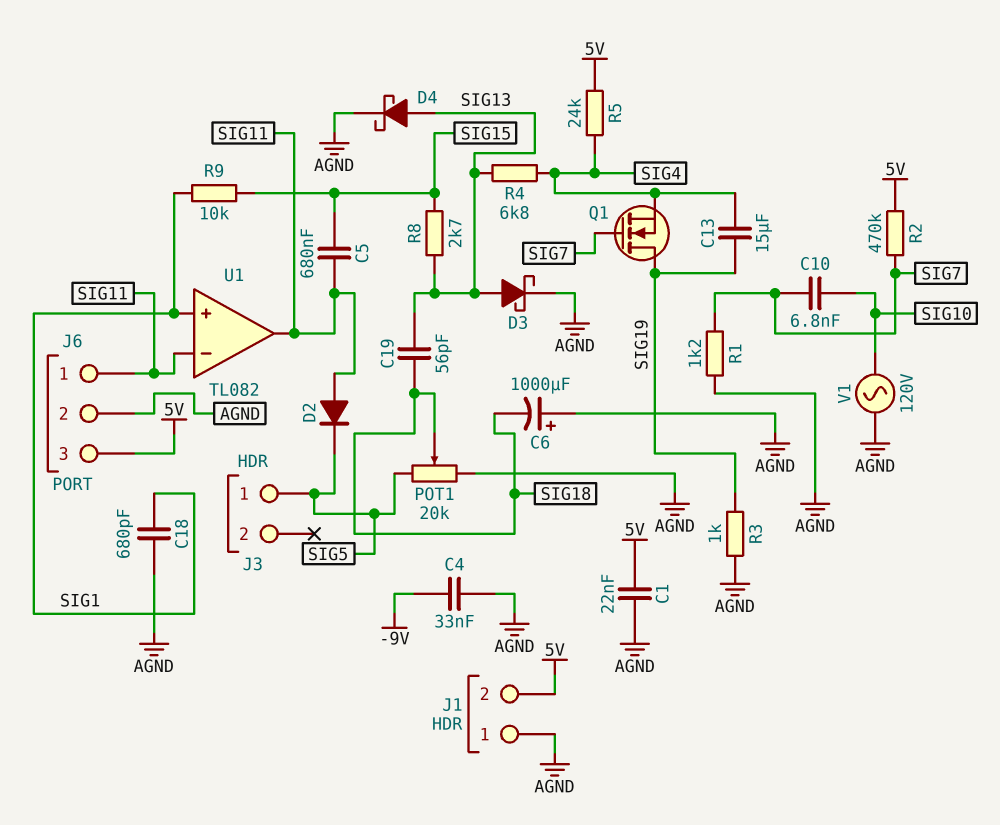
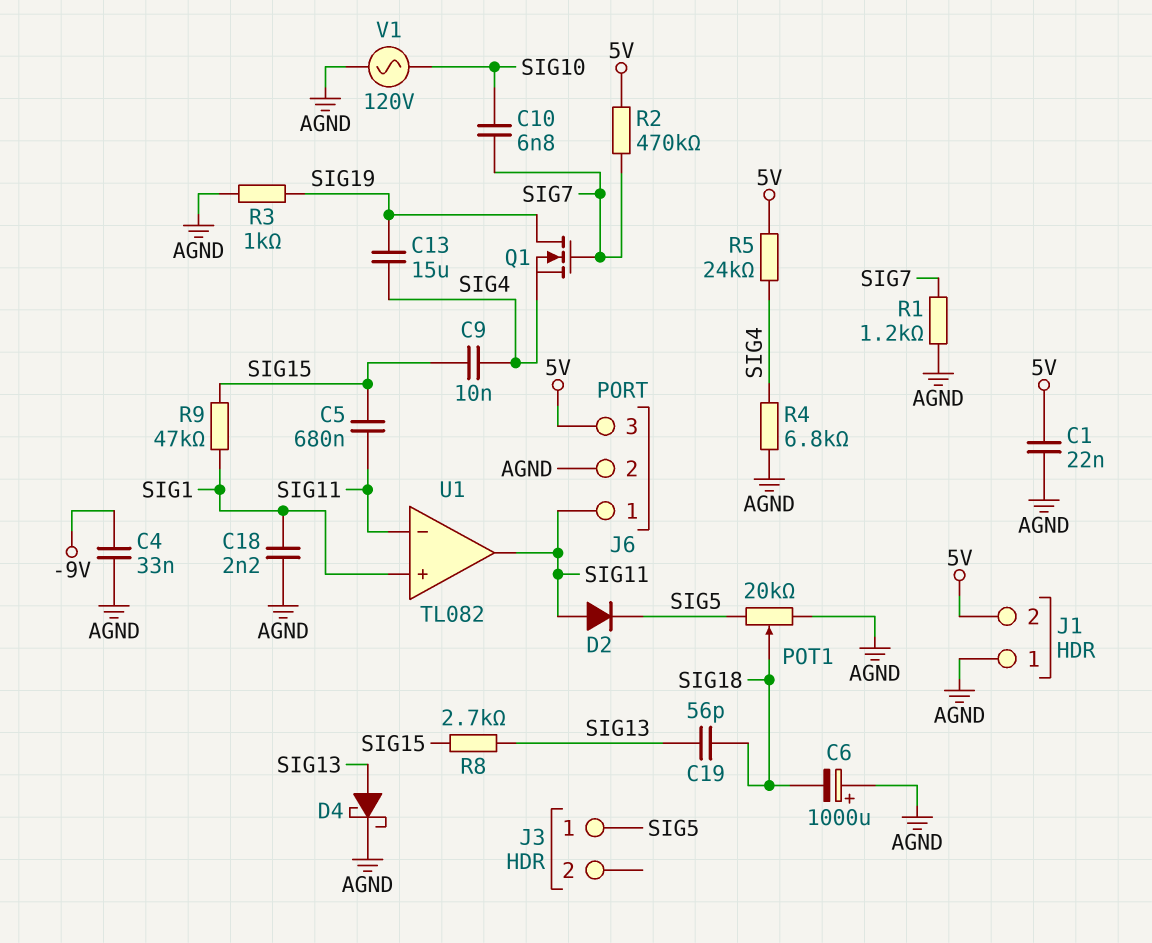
C9: none -> 10nF (SIG4, SIG15)
C18: 680pF (AGND, SIG1) -> 2.2nF (AGND, SIG1)
D3: schottky (A SIG13, K AGND) -> none
R4: 6.8k (SIG4, SIG13) -> 6.8k (AGND, SIG4)
R9: 10k (SIG1, SIG15) -> 47k (SIG1, SIG15)

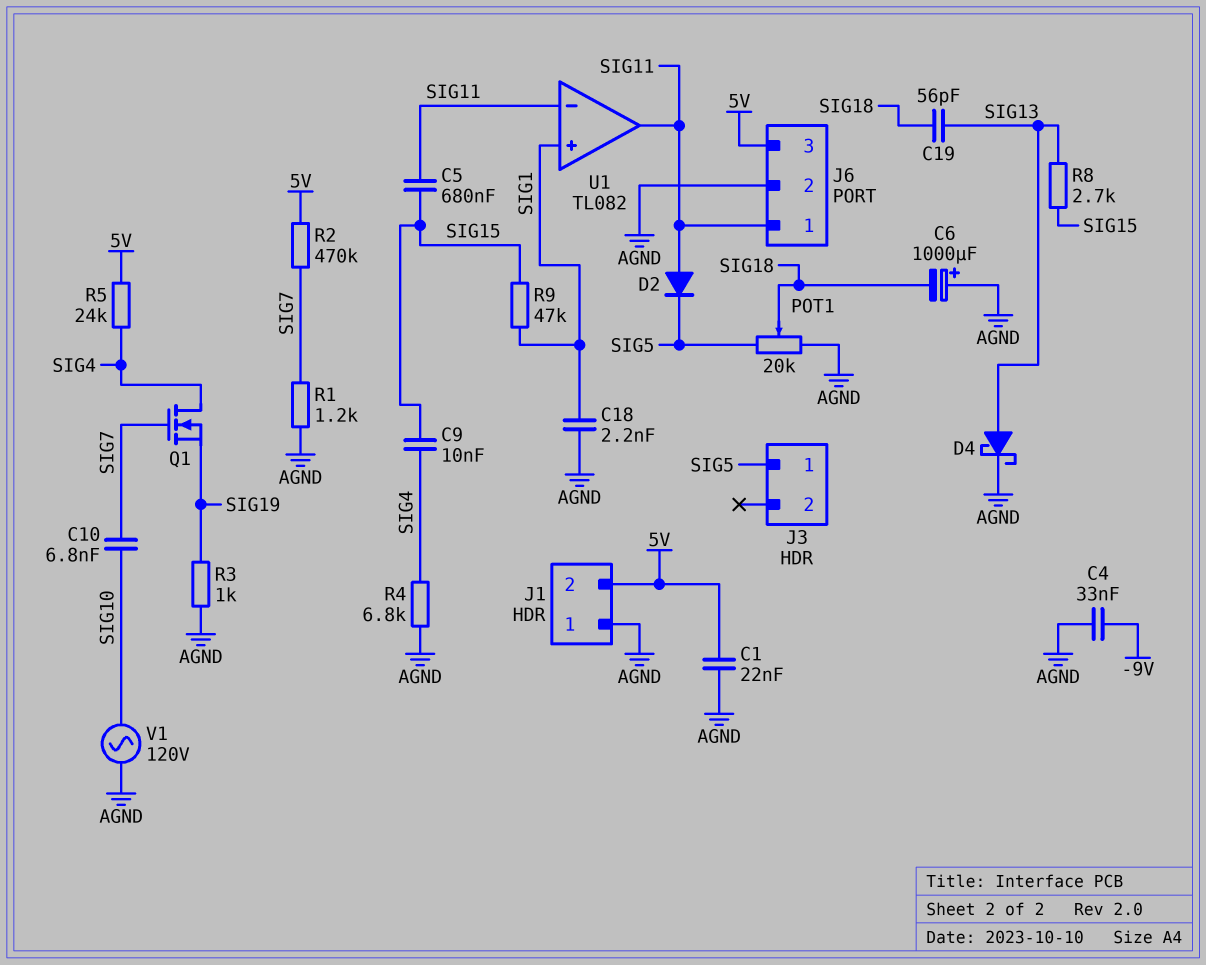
C13: 15uF (SIG4, SIG19) -> none
Q1: NMOS (G SIG7, D SIG19, S SIG4) -> NMOS (G SIG7, D SIG4, S SIG19)

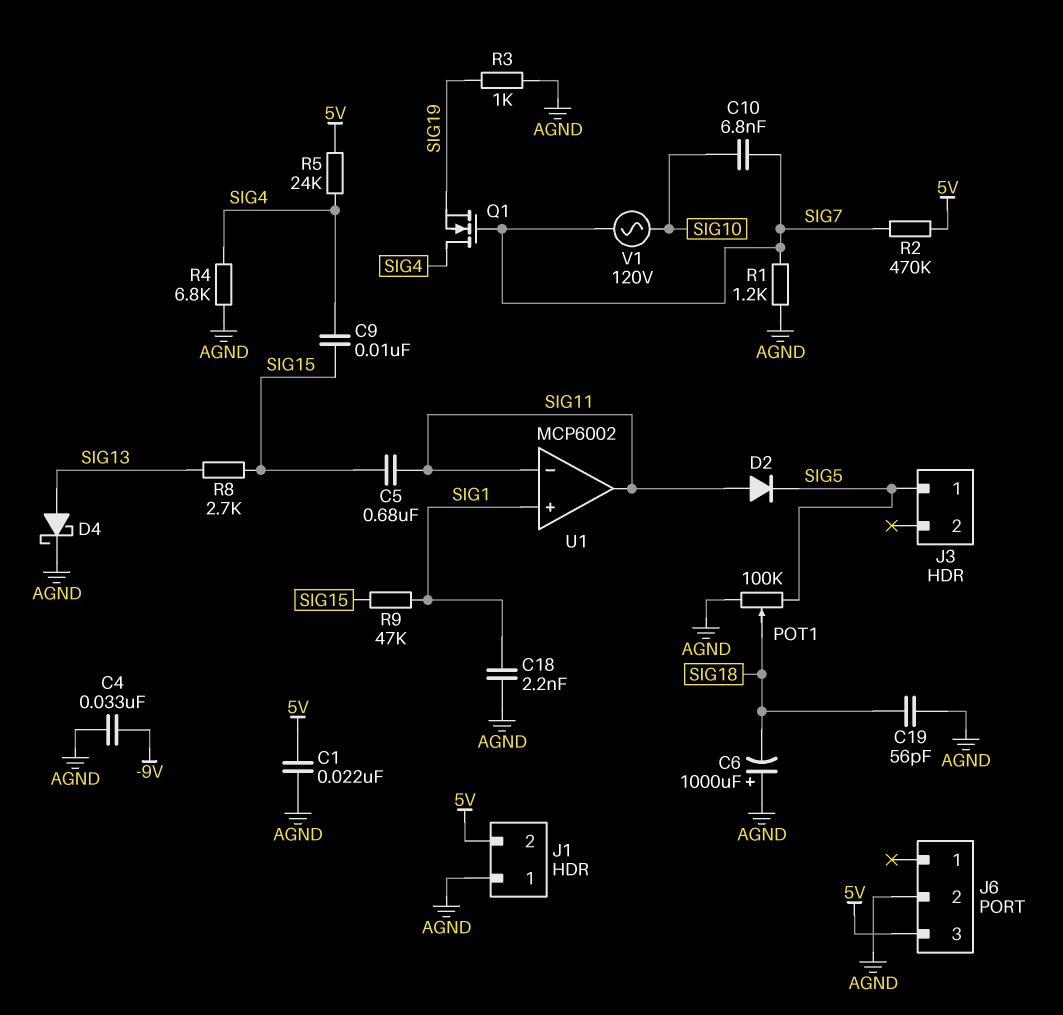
C19: 56pF (SIG13, SIG18) -> 56pF (AGND, SIG18)
J6 pin 1: SIG11 -> none
POT1: 20k (AGND, SIG5, wiper SIG18) -> 100k (AGND, SIG5, wiper SIG18)
U1: TL082 -> MCP6002
V1: AC 120V (AGND, SIG10) -> AC 120V (SIG7, SIG10)

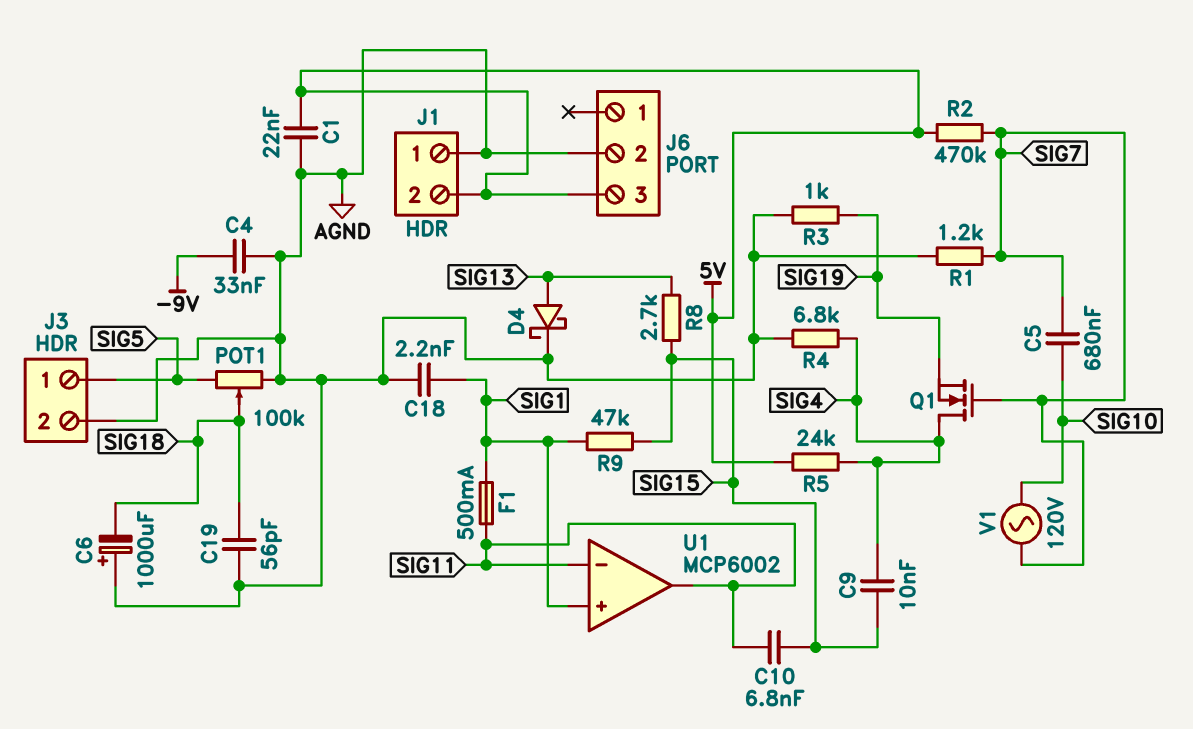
C5: 680nF (SIG11, SIG15) -> 680nF (SIG7, SIG10)
C10: 6.8nF (SIG7, SIG10) -> 6.8nF (SIG11, SIG15)
D2: diode (A SIG11, K SIG5) -> none
F1: none -> 500mA (SIG1, SIG11)
J3 pin 2: none -> AGND

